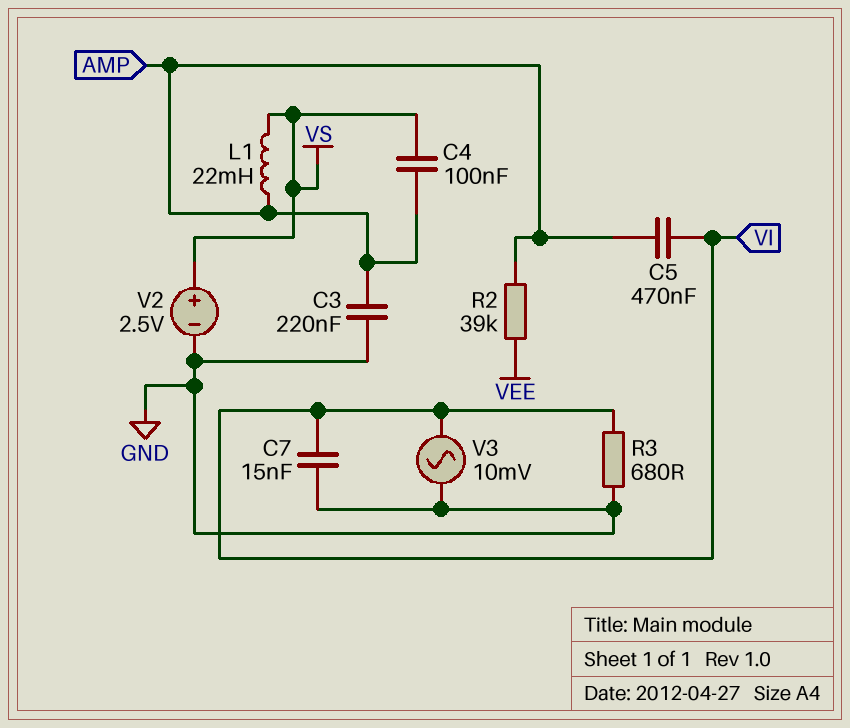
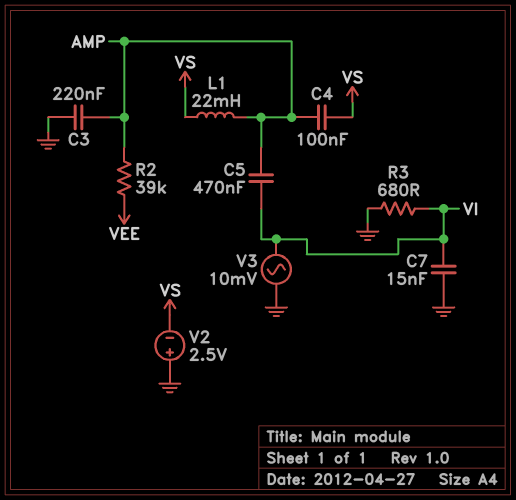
V2: 2.5V (plus VS, minus GND) -> 2.5V (plus GND, minus VS)

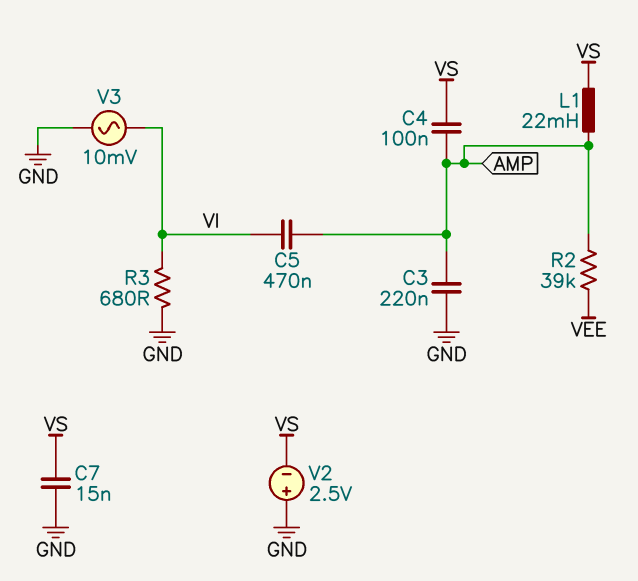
C7: 15nF (GND, VI) -> 15nF (GND, VS)

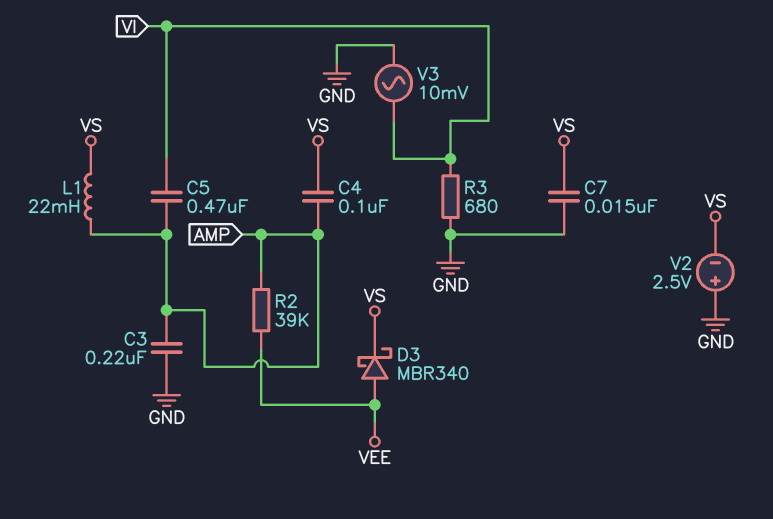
D3: none -> schottky MBR340 (A VEE, K VS)

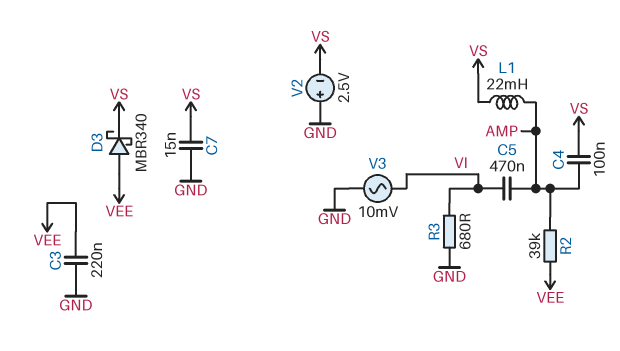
C3: 220nF (AMP, GND) -> 220nF (GND, VEE)

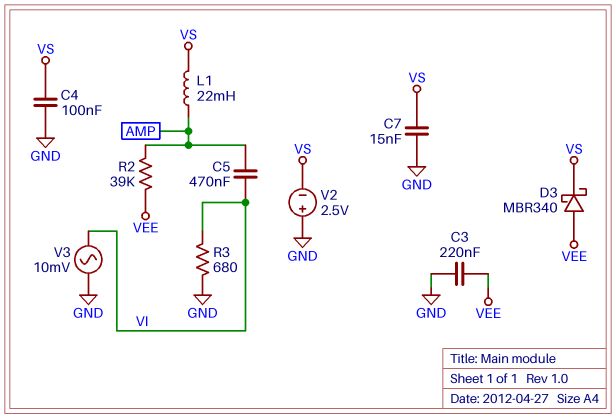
C4: 100nF (AMP, VS) -> 100nF (GND, VS)

